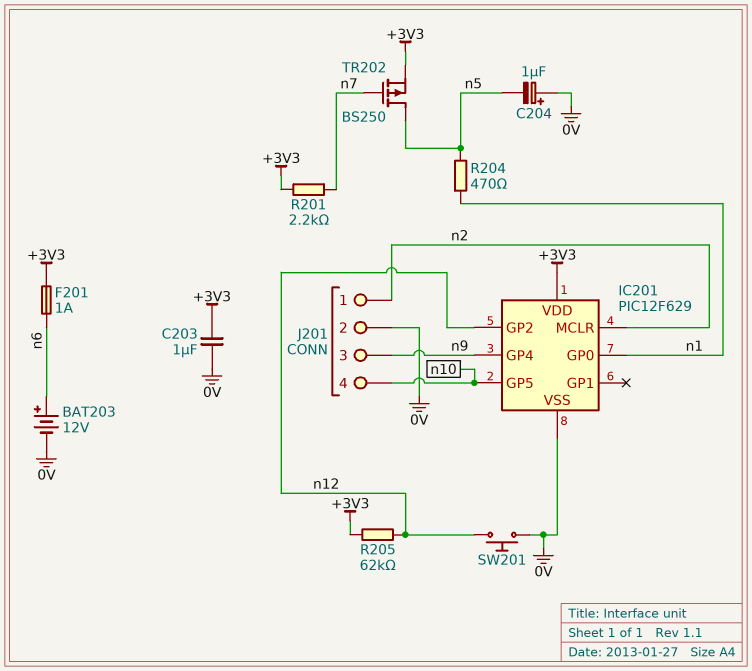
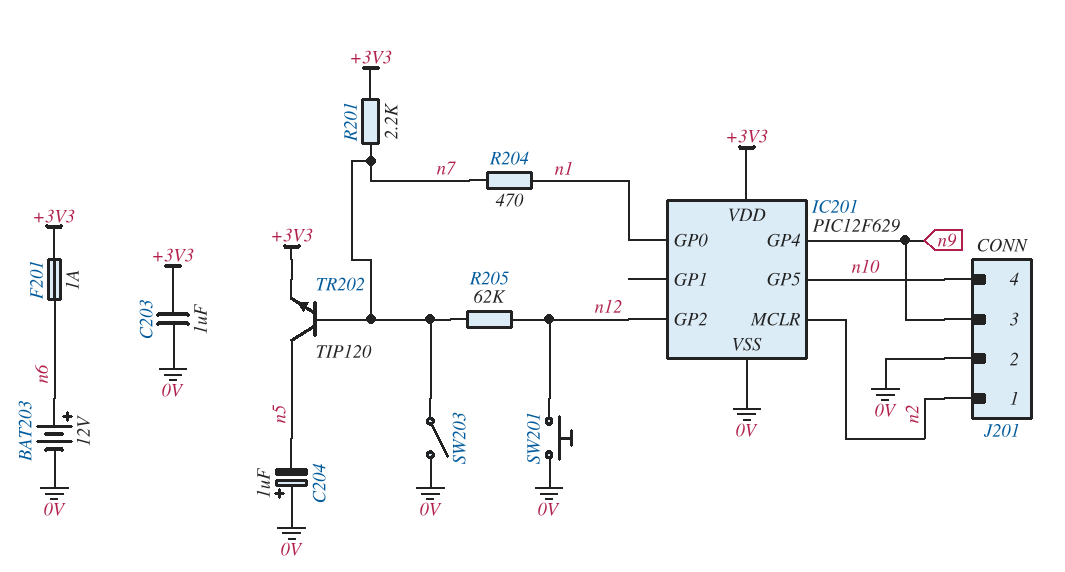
R204: 470 (n1, n5) -> 470 (n1, n7)
R205: 62k (+3V3, n12) -> 62k (n7, n12)
SW203: none -> switch (0V, n7)
TR202: PMOS BS250 (G n7, D n5, S +3V3) -> NPN TIP120 (B n7, C n5, E +3V3)

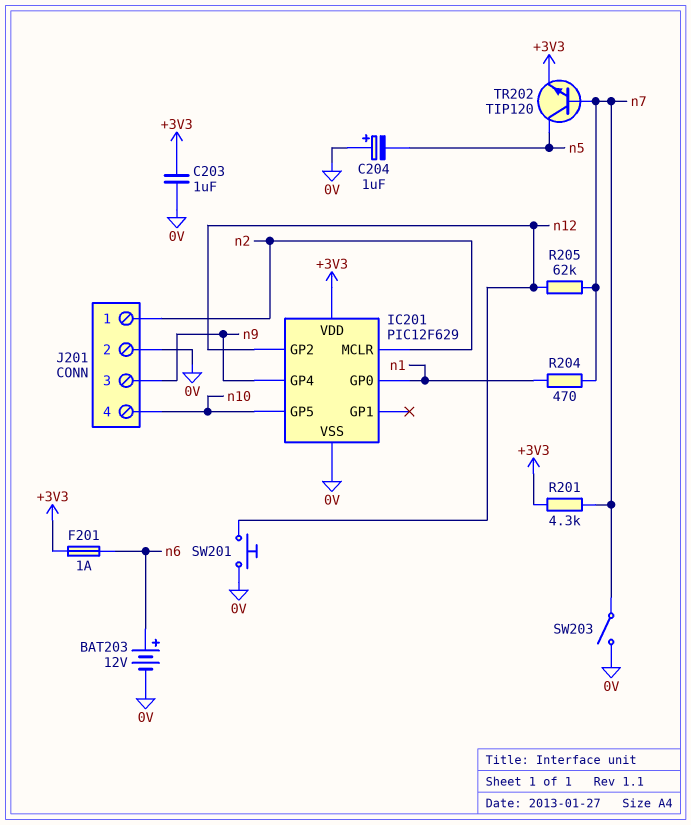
R201: 2.2k (+3V3, n7) -> 4.3k (+3V3, n7)

